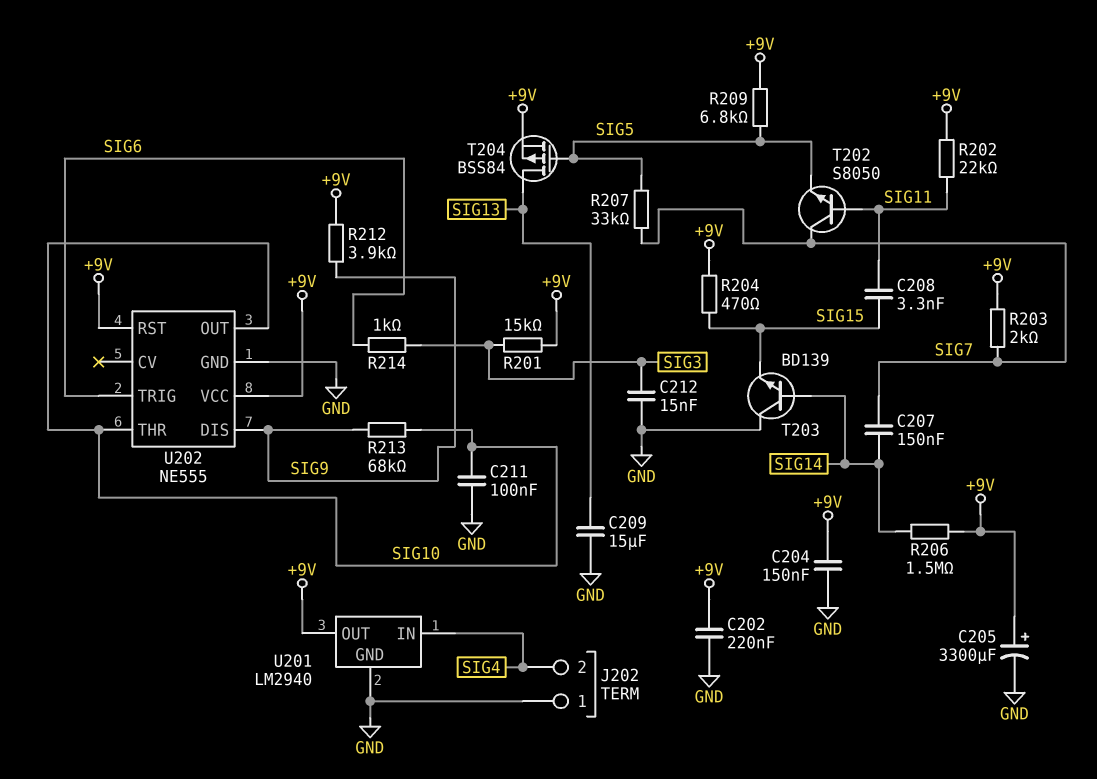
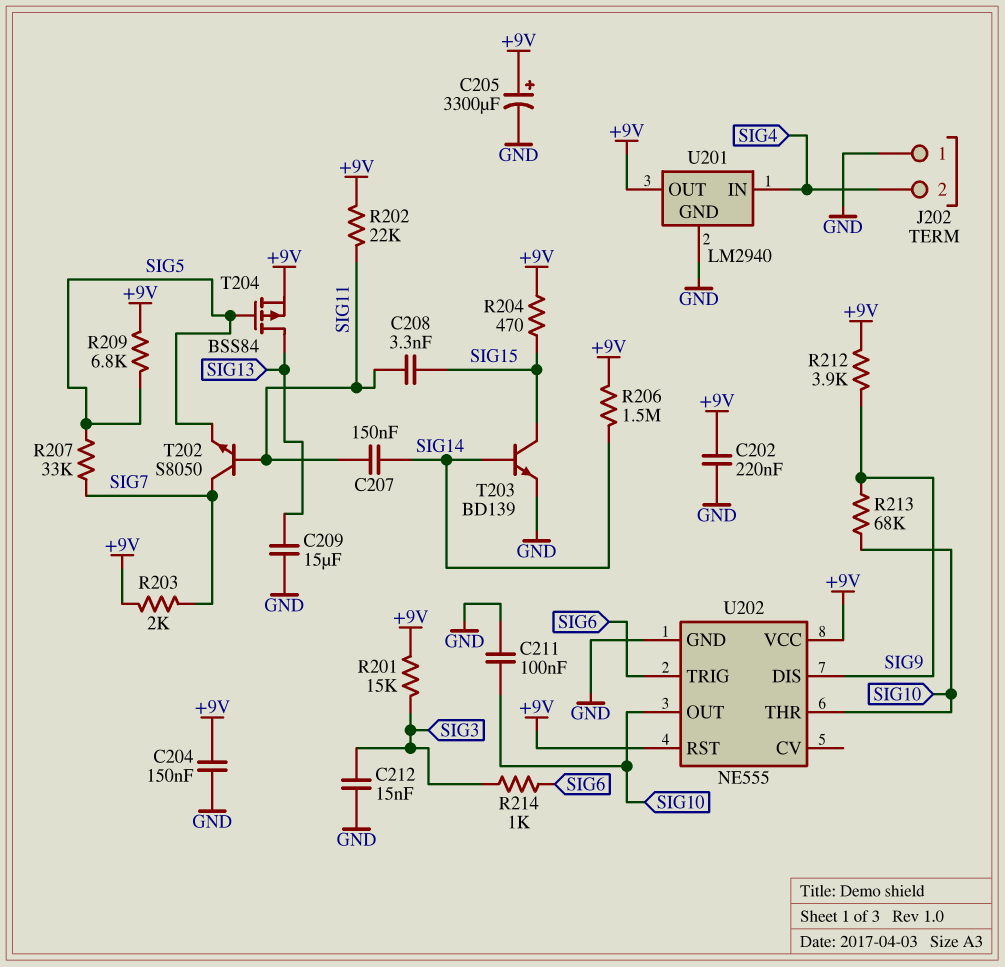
C207: 150nF (SIG7, SIG14) -> 150nF (SIG11, SIG14)
T203: NPN BD139 (B SIG14, C GND, E SIG15) -> NPN BD139 (B SIG14, C SIG15, E GND)

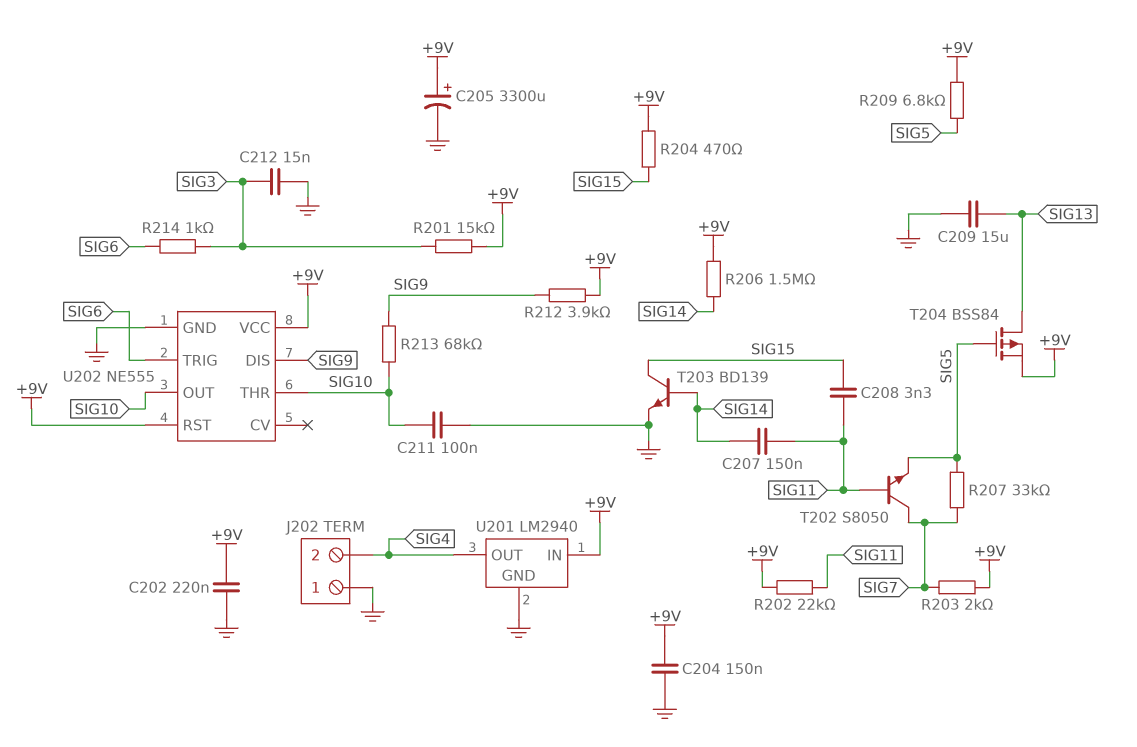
U201 pin IN: SIG4 -> +9V
U201 pin OUT: +9V -> SIG4

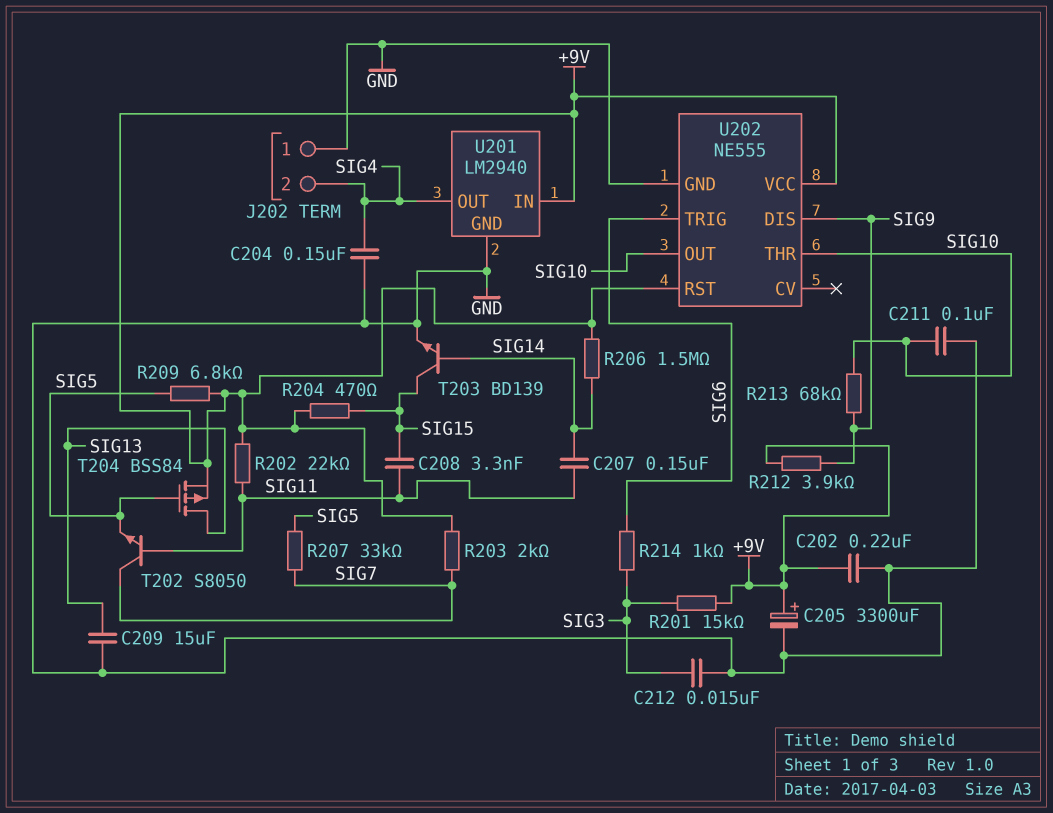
C204: 150nF (+9V, GND) -> 150nF (GND, SIG4)

